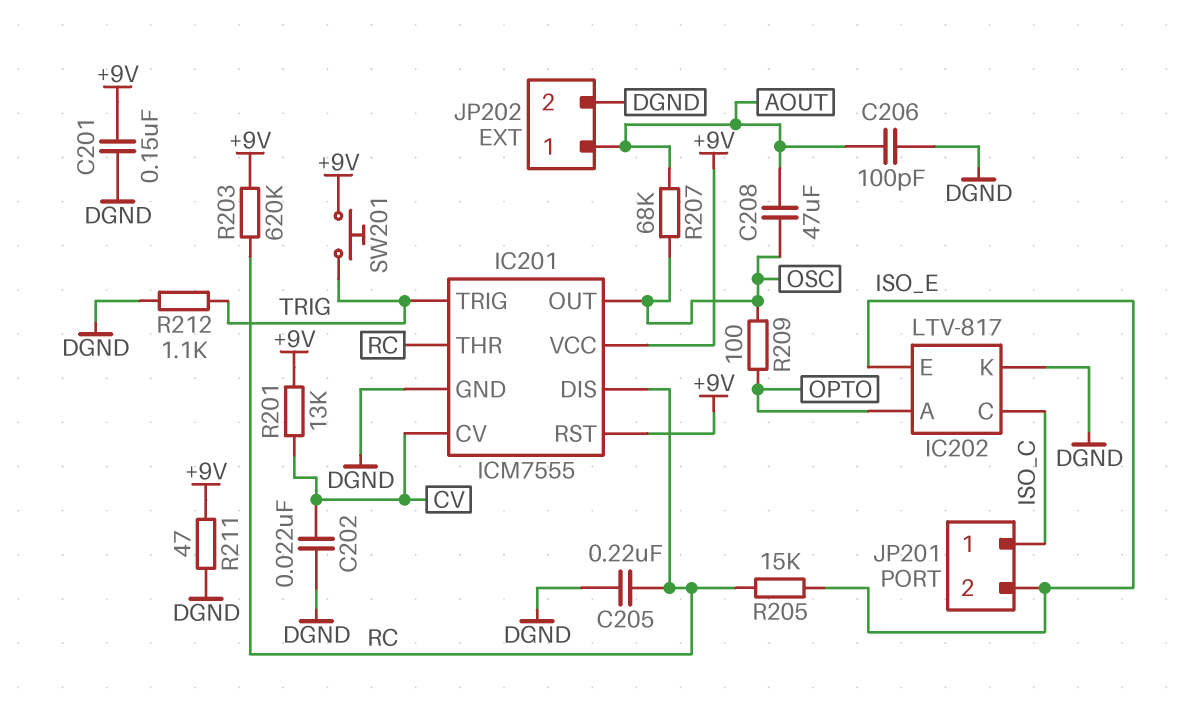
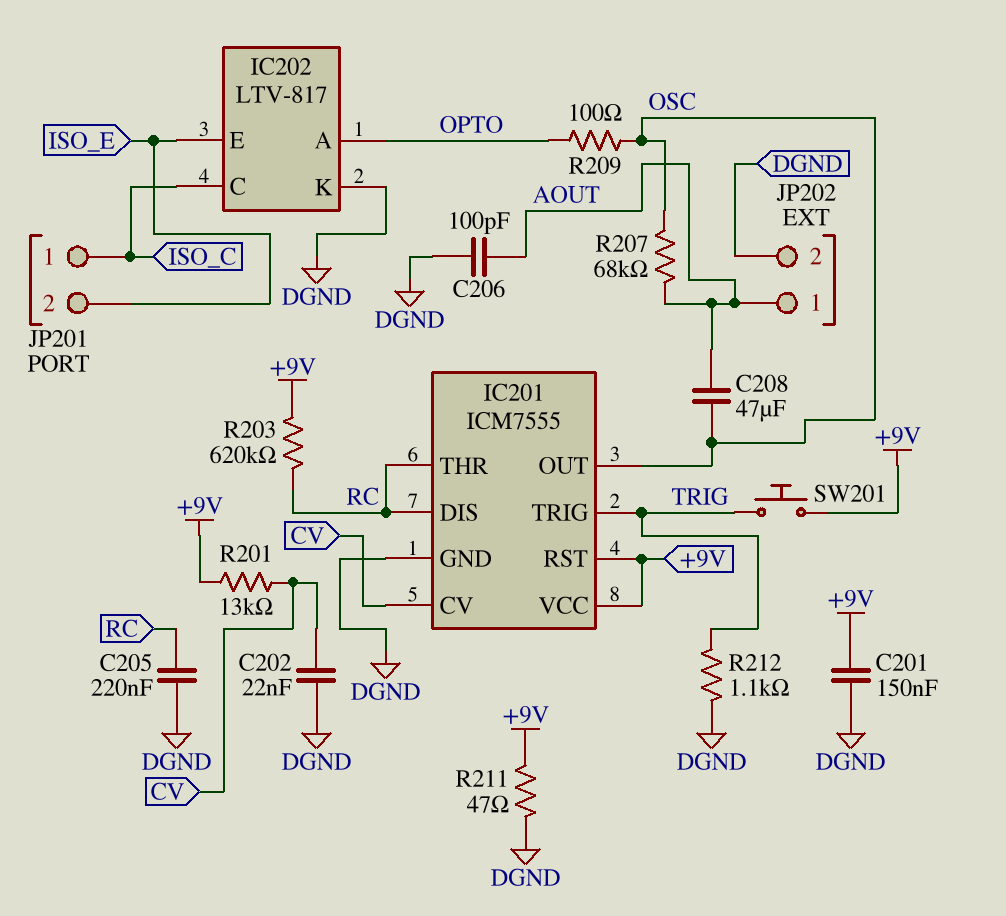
R205: 15k (ISO_E, RC) -> none

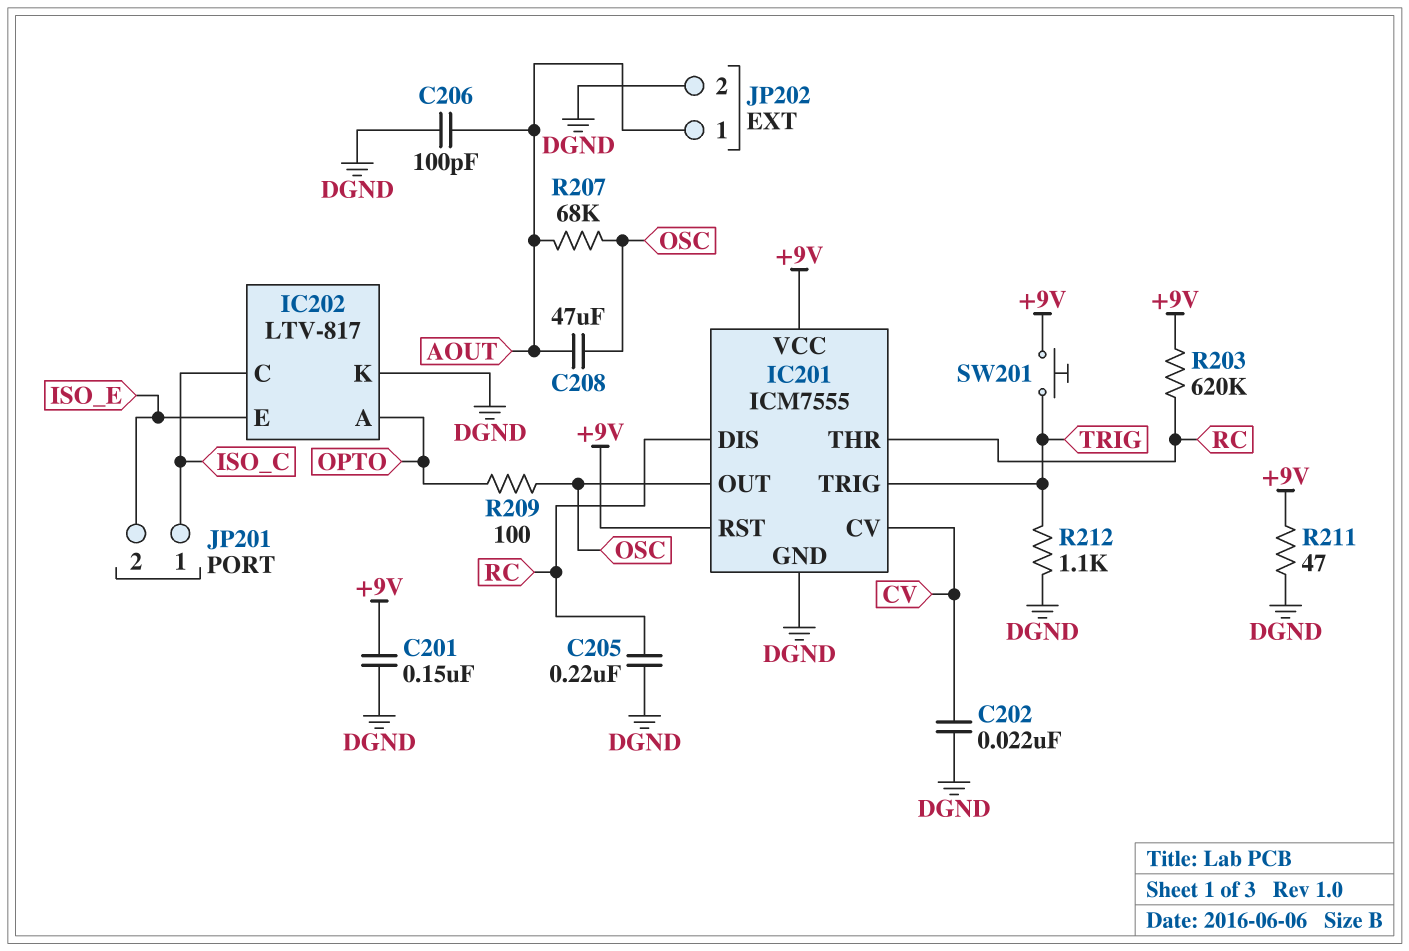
R201: 13k (+9V, CV) -> none

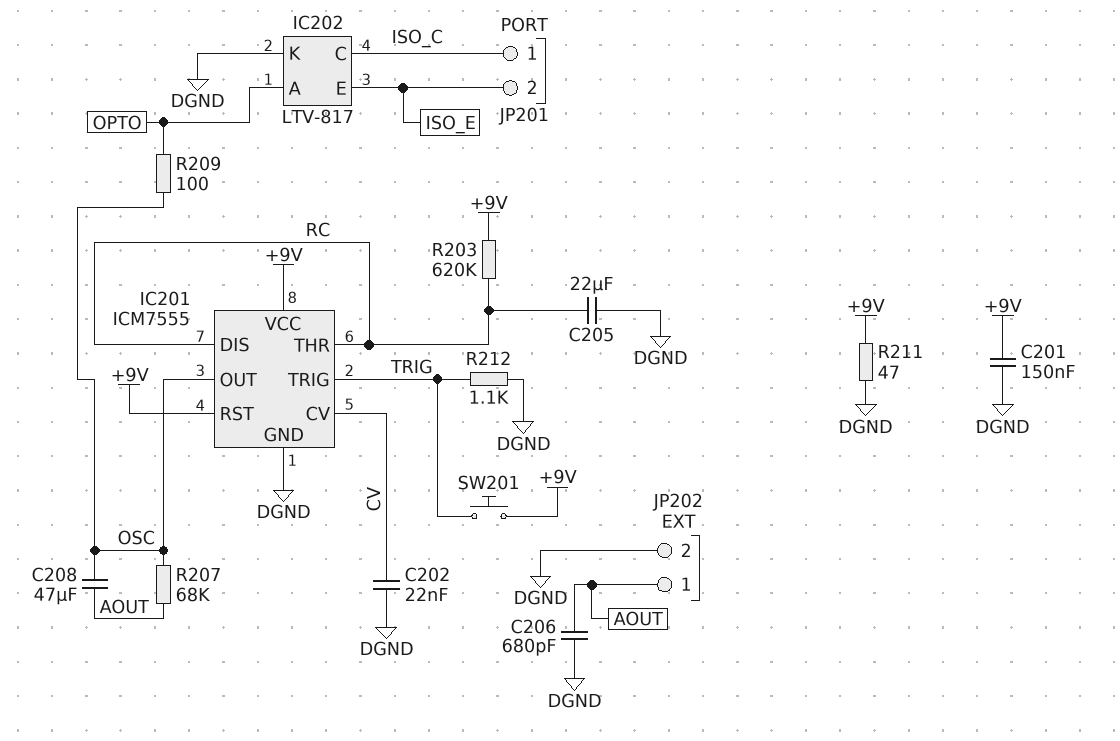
C205: 220nF (DGND, RC) -> 22uF (DGND, RC)
C206: 100pF (AOUT, DGND) -> 680pF (AOUT, DGND)

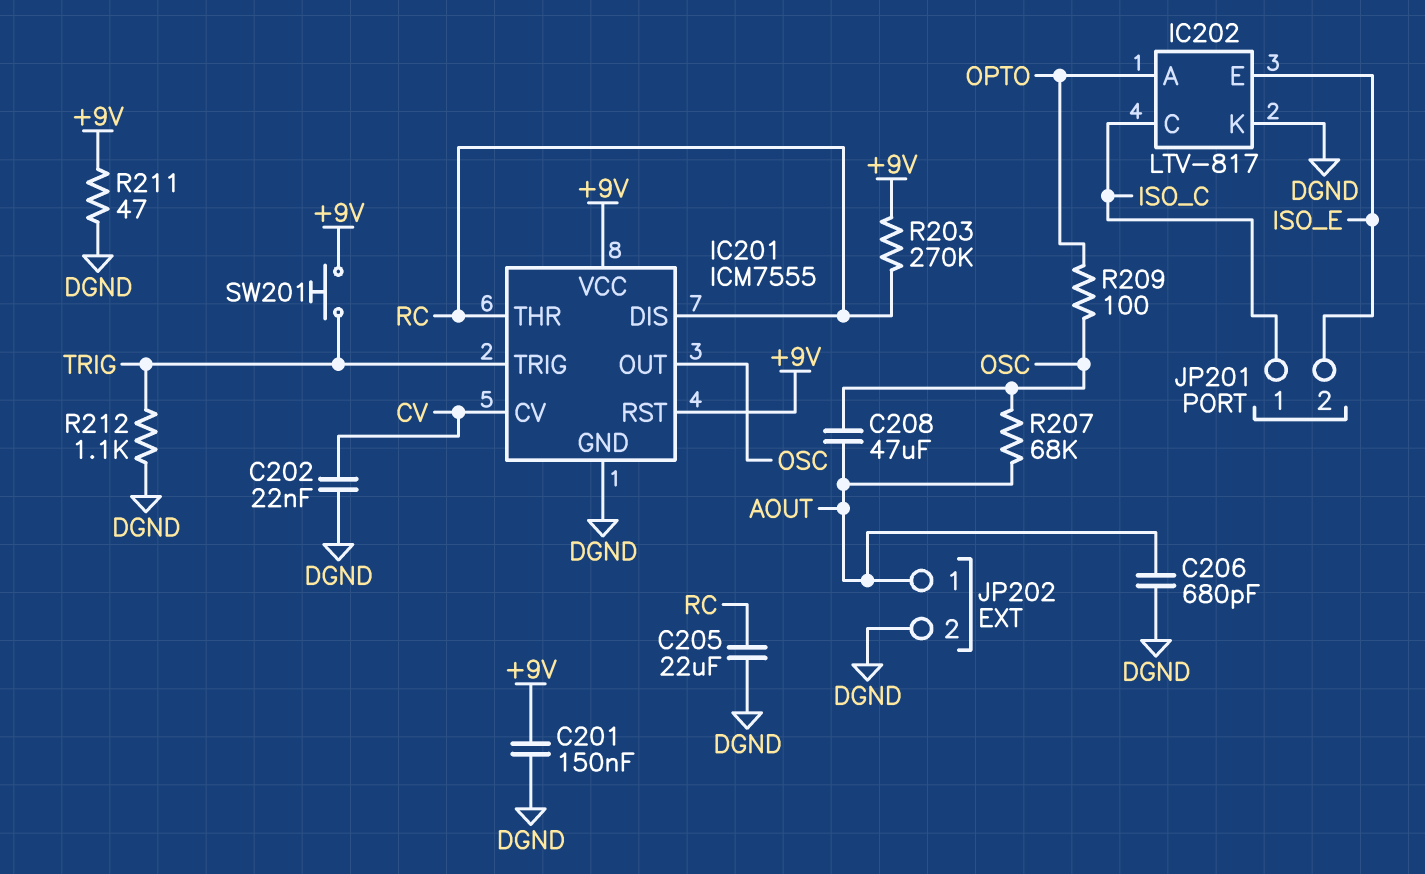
R203: 620k (+9V, RC) -> 270k (+9V, RC)

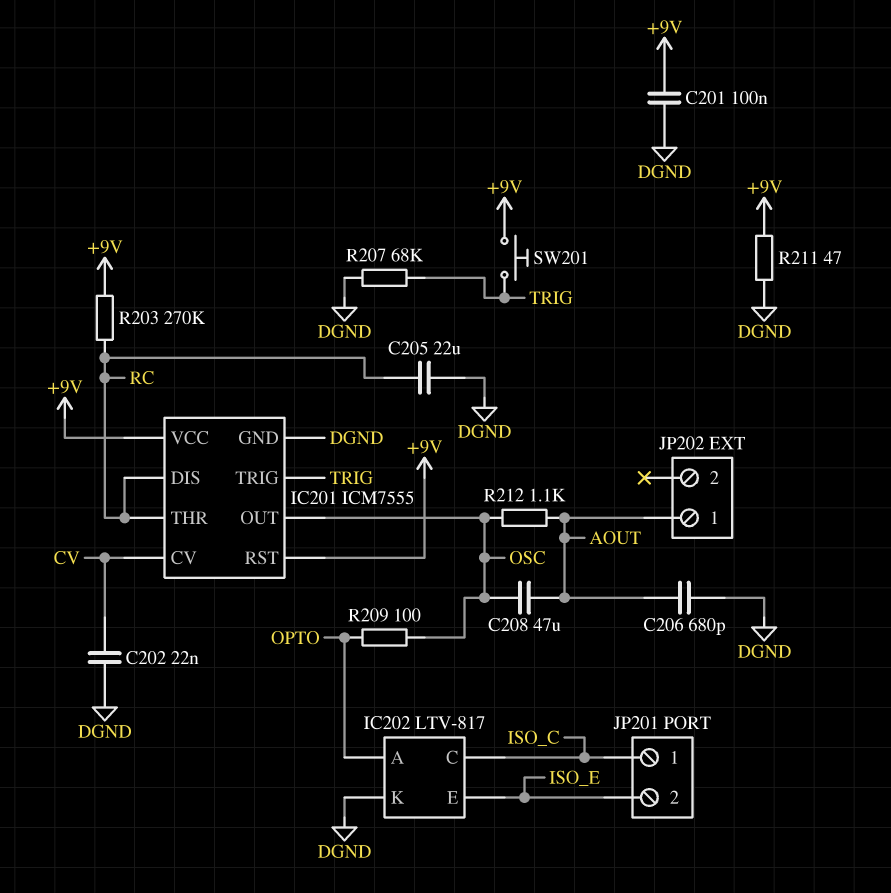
C201: 150nF (+9V, DGND) -> 100nF (+9V, DGND)
JP202 pin 2: DGND -> none
R207: 68k (AOUT, OSC) -> 68k (DGND, TRIG)
R212: 1.1k (DGND, TRIG) -> 1.1k (AOUT, OSC)

